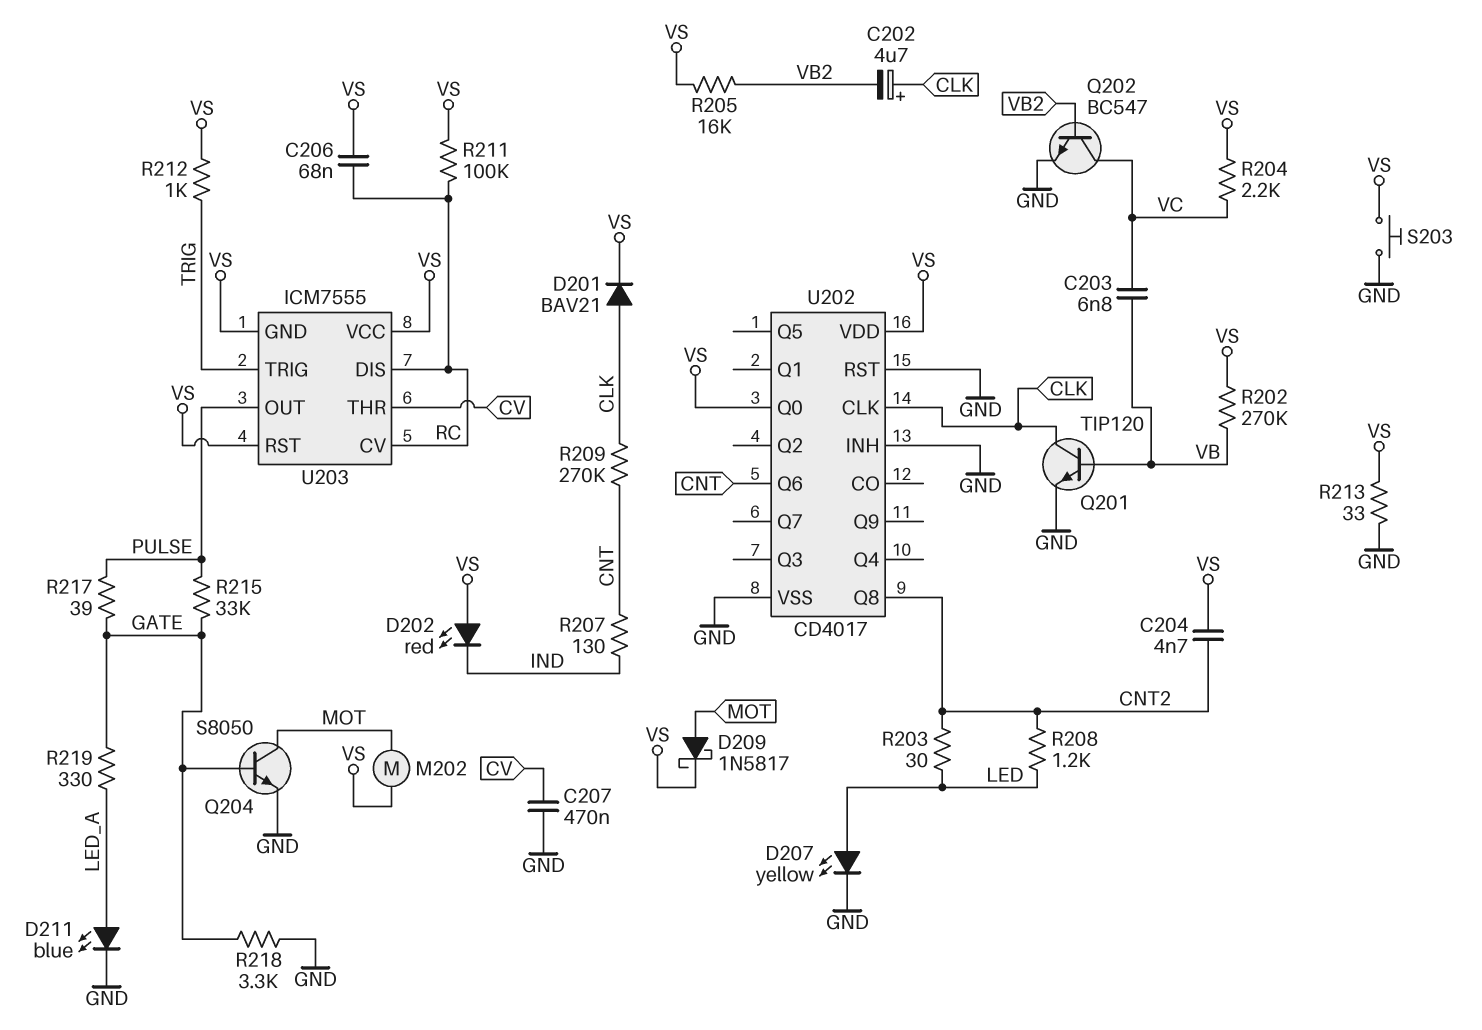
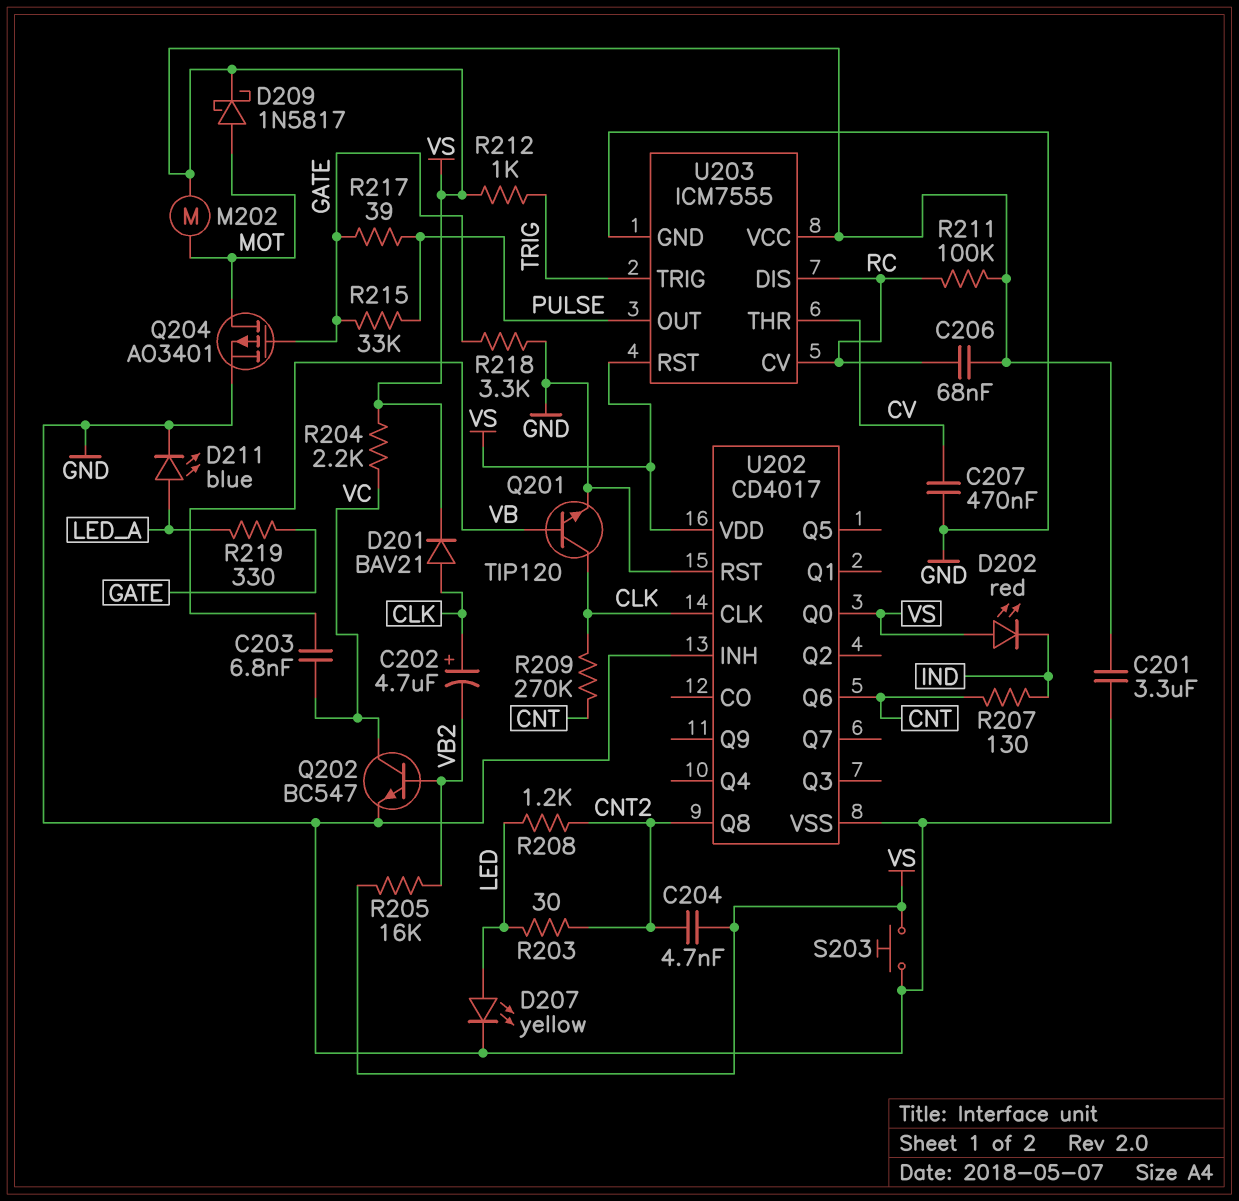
C201: none -> 3.3uF (GND, VS)
Q204: NPN S8050 (B GATE, C MOT, E GND) -> PMOS AO3401 (G GATE, D MOT, S GND)
R202: 270k (VB, VS) -> none
R213: 33 (GND, VS) -> none
U203 pin GND: VS -> GND

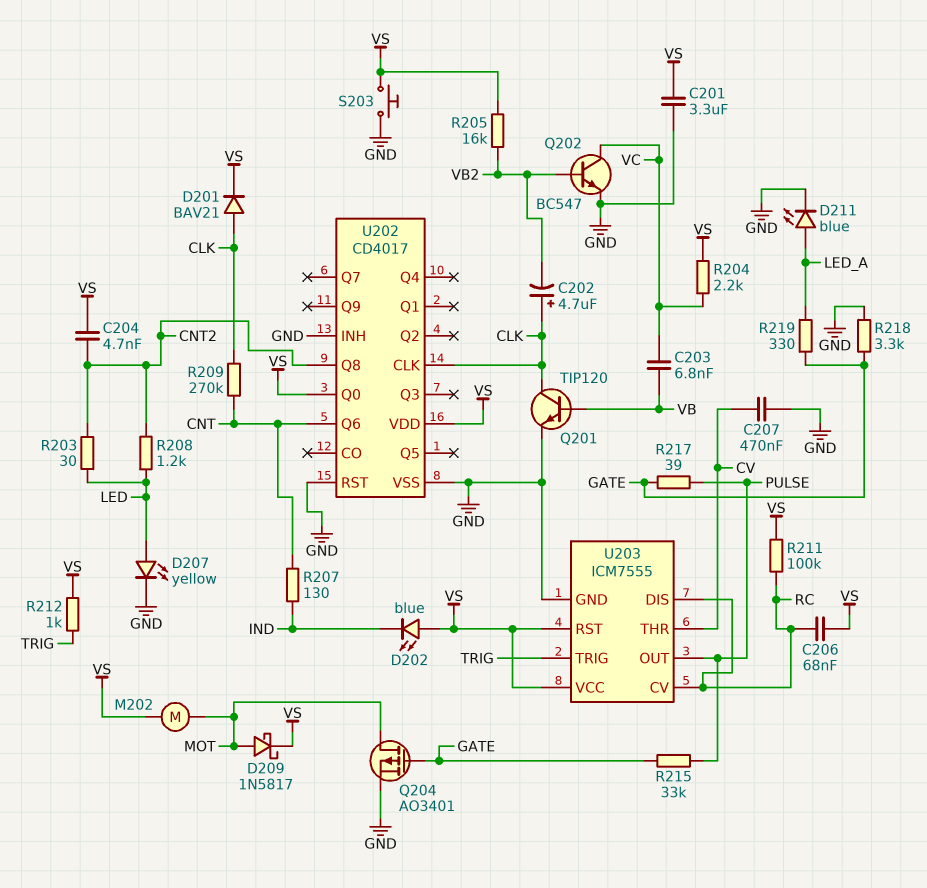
D202: LED red (A VS, K IND) -> LED blue (A VS, K IND)

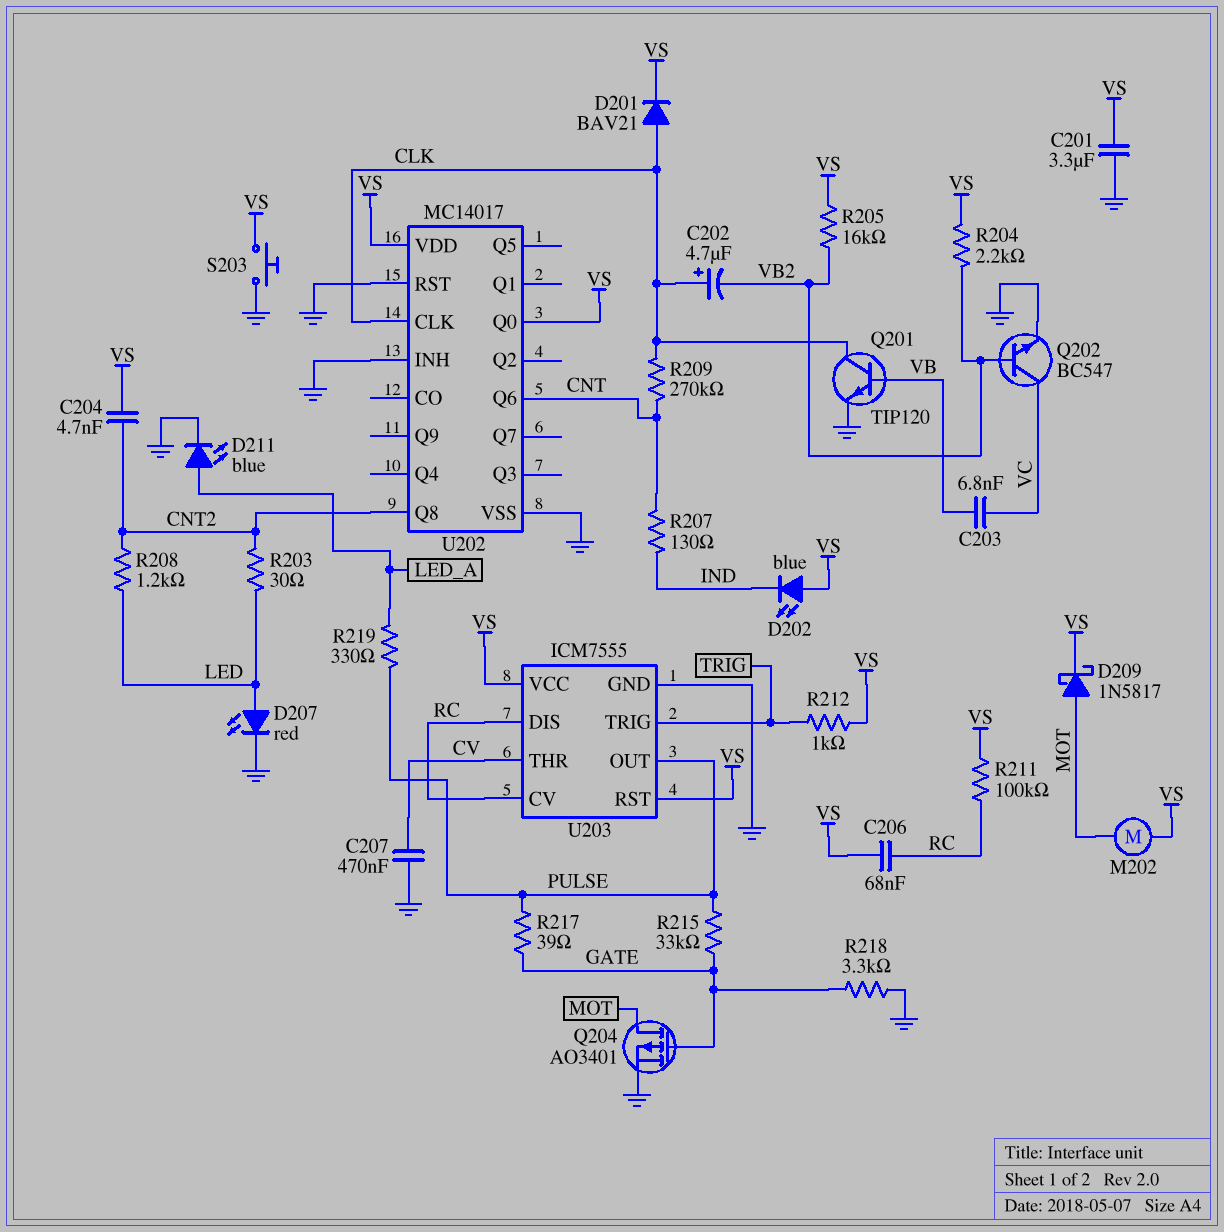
D207: LED yellow (A LED, K GND) -> LED red (A LED, K GND)
R204: 2.2k (VC, VS) -> 2.2k (VB2, VS)
R219: 330 (GATE, LED_A) -> 330 (LED_A, PULSE)
U202: CD4017 -> MC14017

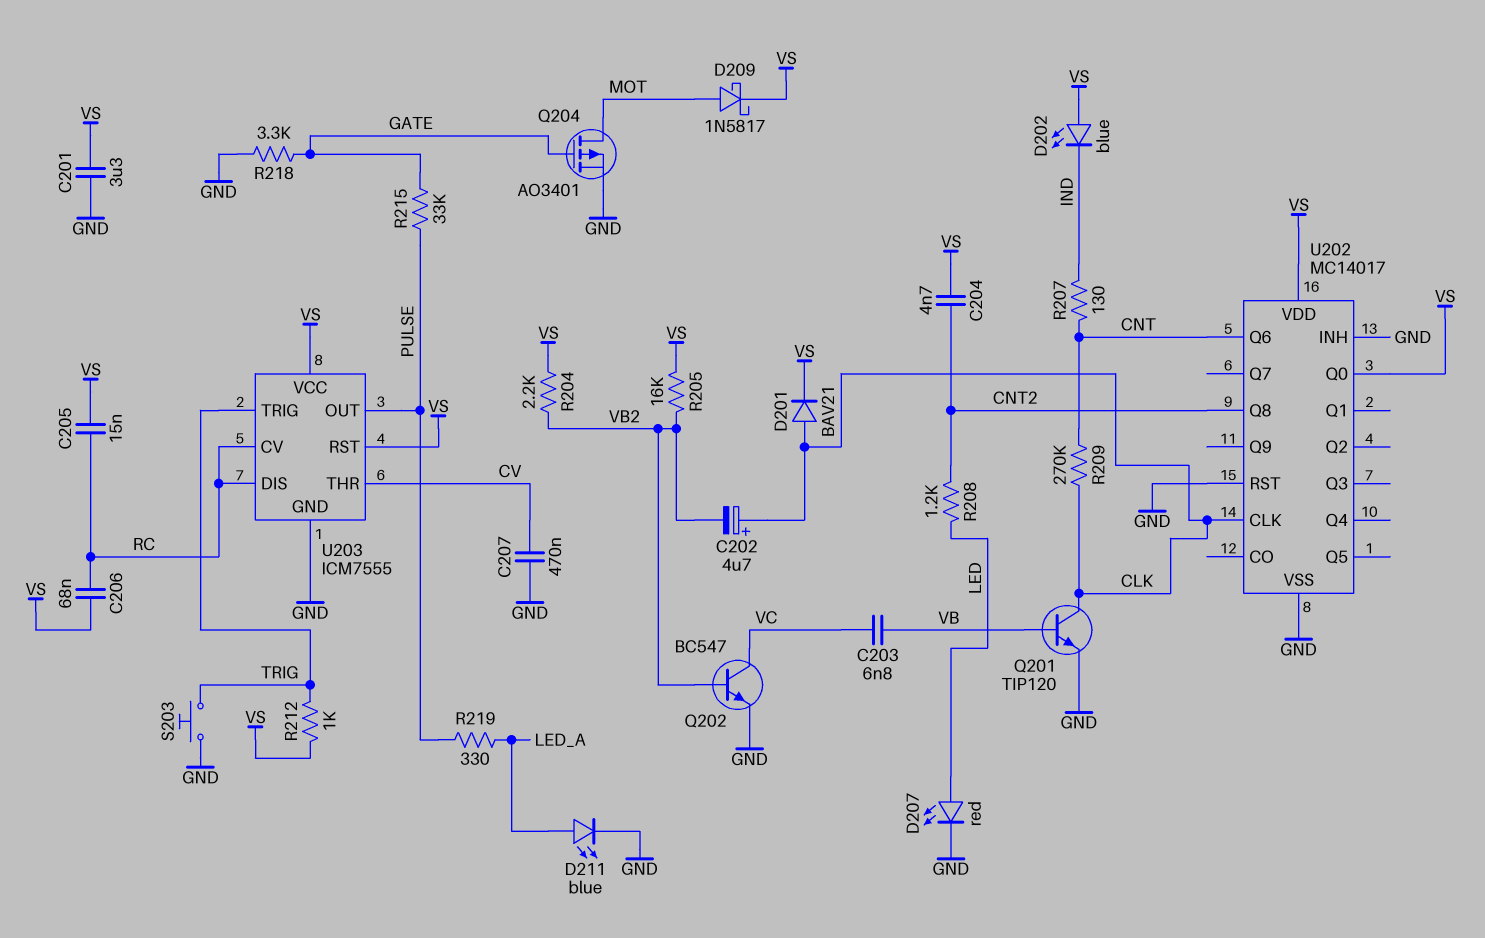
C205: none -> 15nF (RC, VS)
M202: motor (MOT, VS) -> none
R203: 30 (CNT2, LED) -> none
R211: 100k (RC, VS) -> none
R217: 39 (GATE, PULSE) -> none
S203: button (GND, VS) -> button (GND, TRIG)

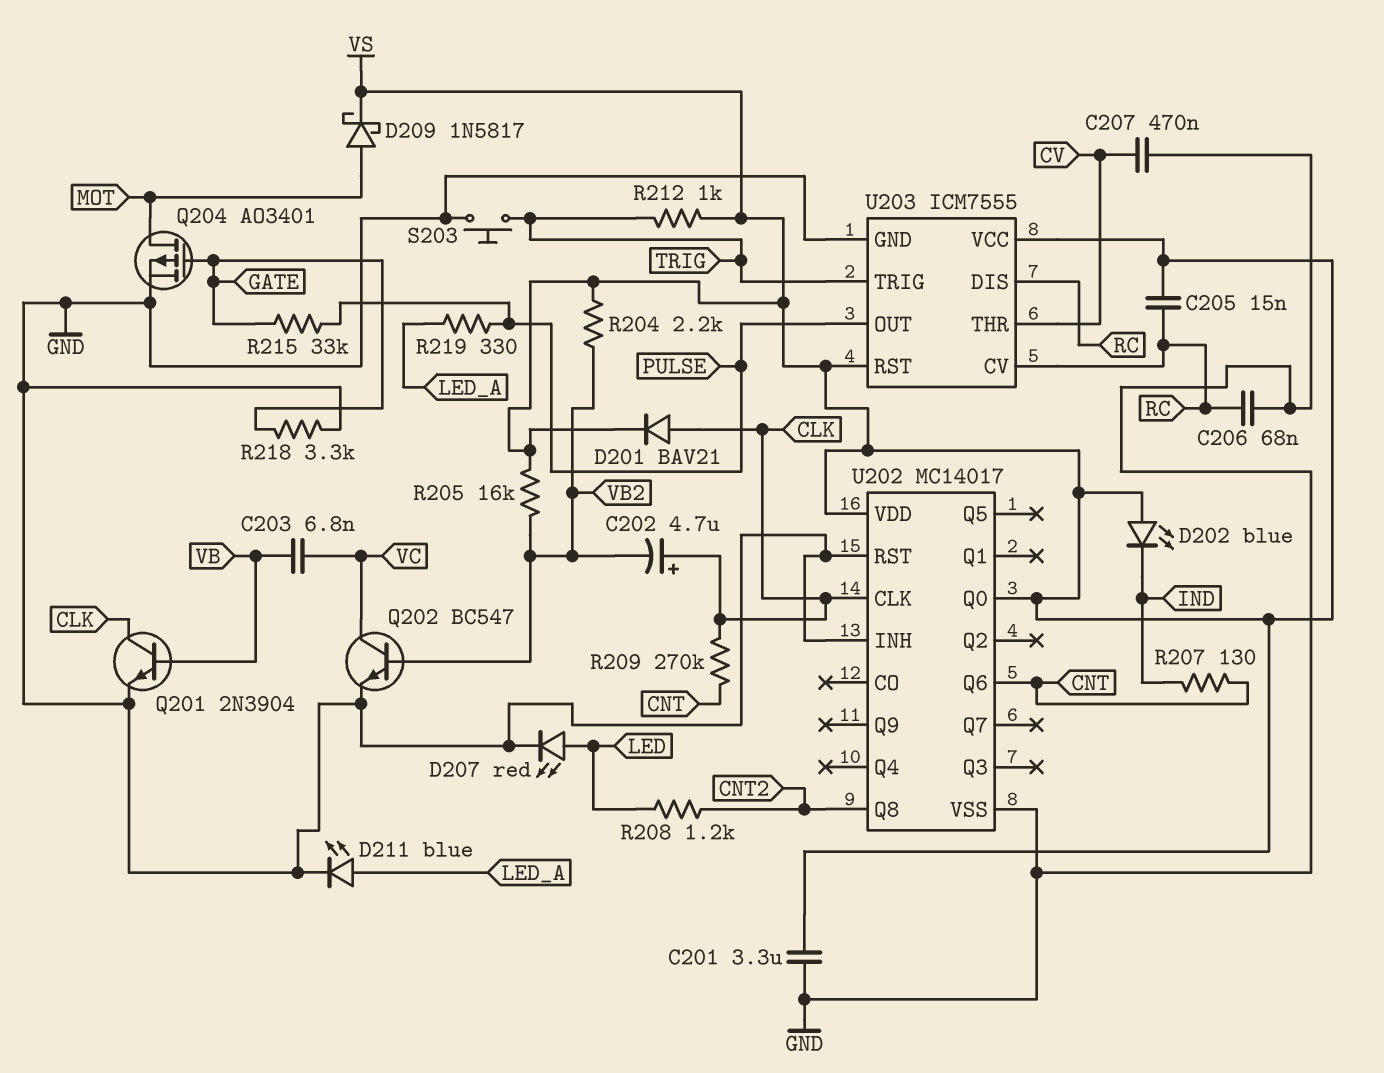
C204: 4.7nF (CNT2, VS) -> none
C206: 68nF (RC, VS) -> 68nF (GND, RC)
Q201: NPN TIP120 (B VB, C CLK, E GND) -> NPN 2N3904 (B VB, C CLK, E GND)

